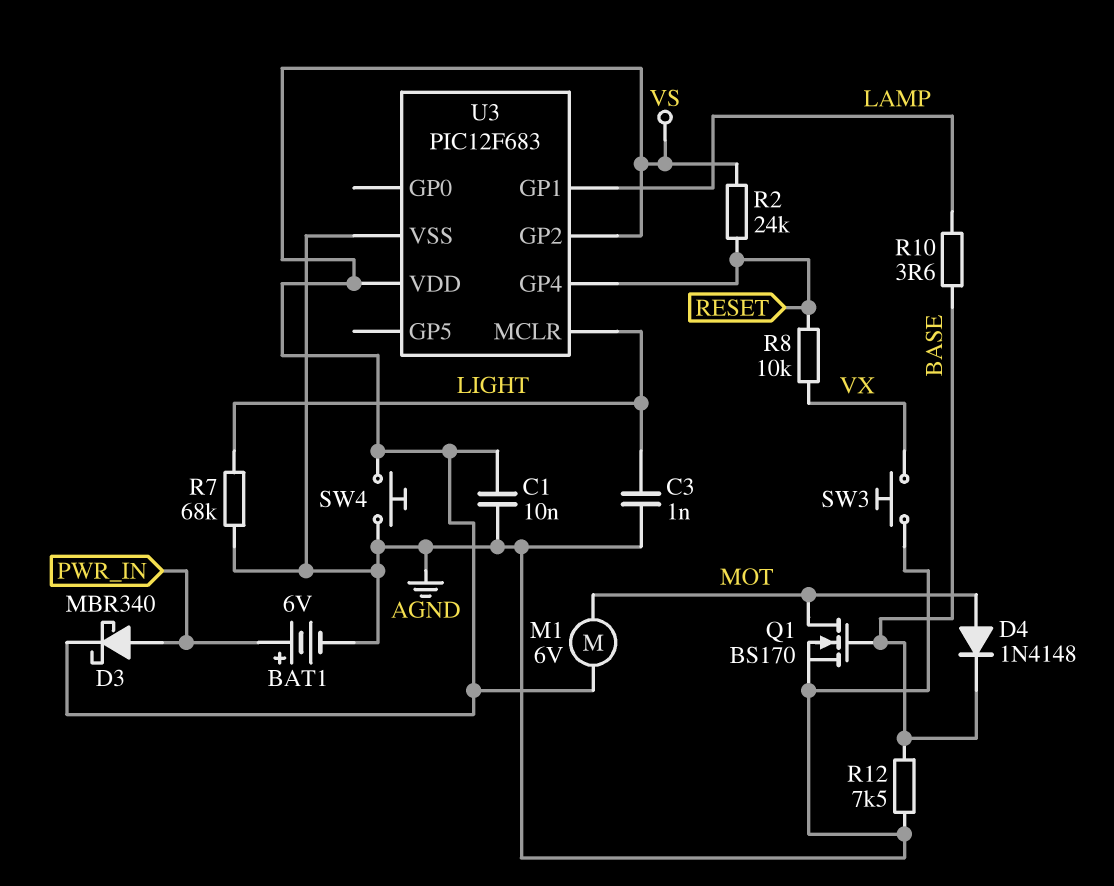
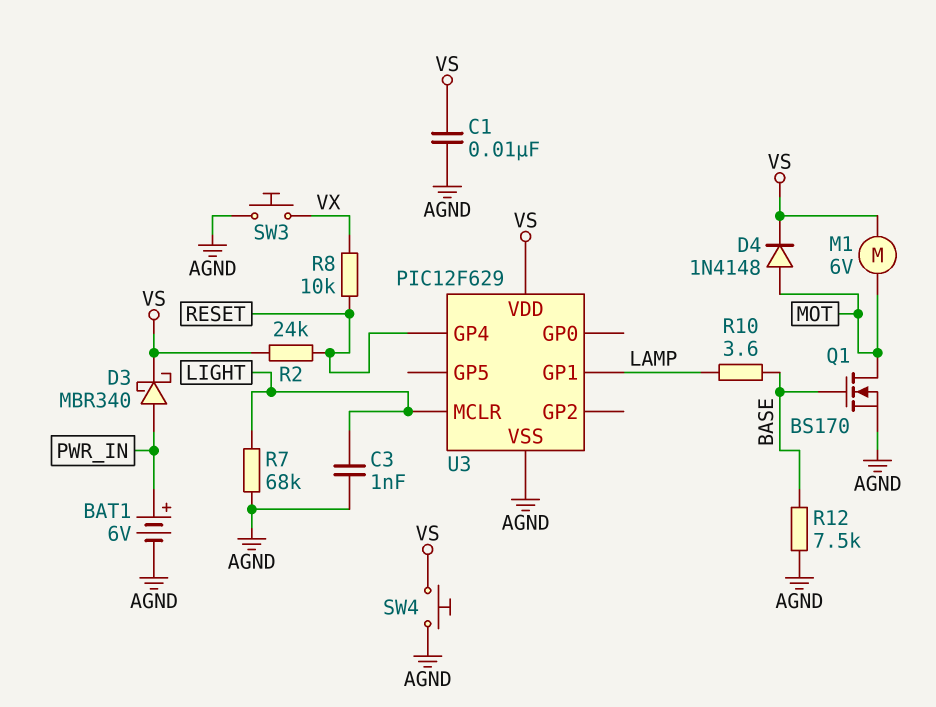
D4: diode 1N4148 (A MOT, K BASE) -> diode 1N4148 (A MOT, K VS)
U3: PIC12F683 -> PIC12F629
U3 pin GP2: VS -> none

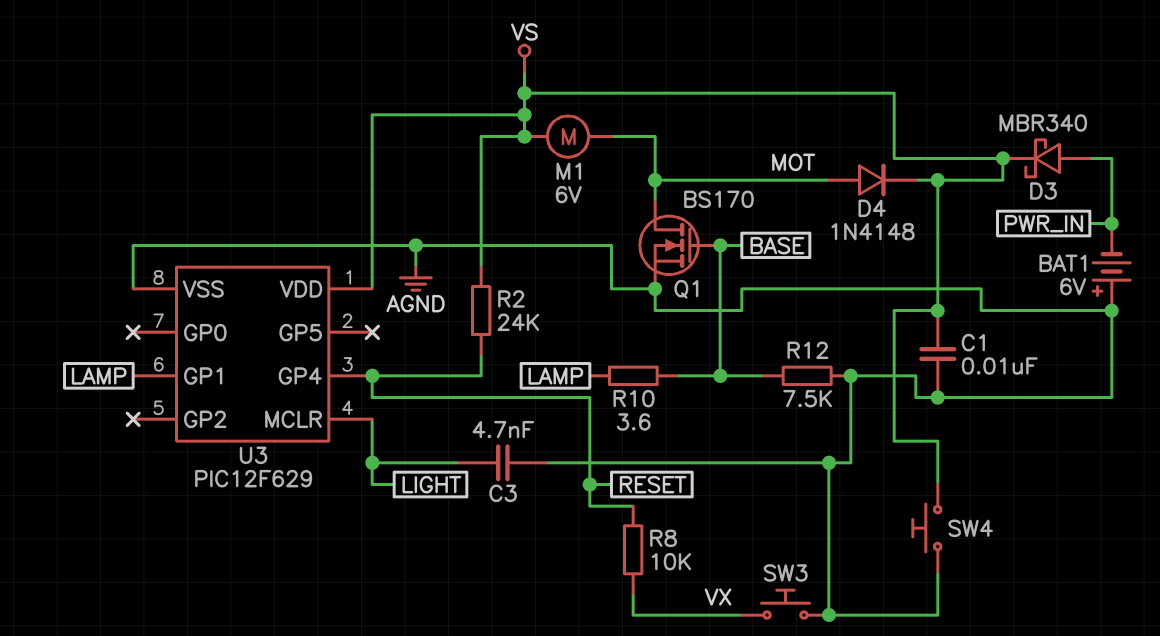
BAT1: 6V (plus PWR_IN, minus AGND) -> 6V (plus AGND, minus PWR_IN)
C3: 1nF (AGND, LIGHT) -> 4.7nF (AGND, LIGHT)
R7: 68k (AGND, LIGHT) -> none

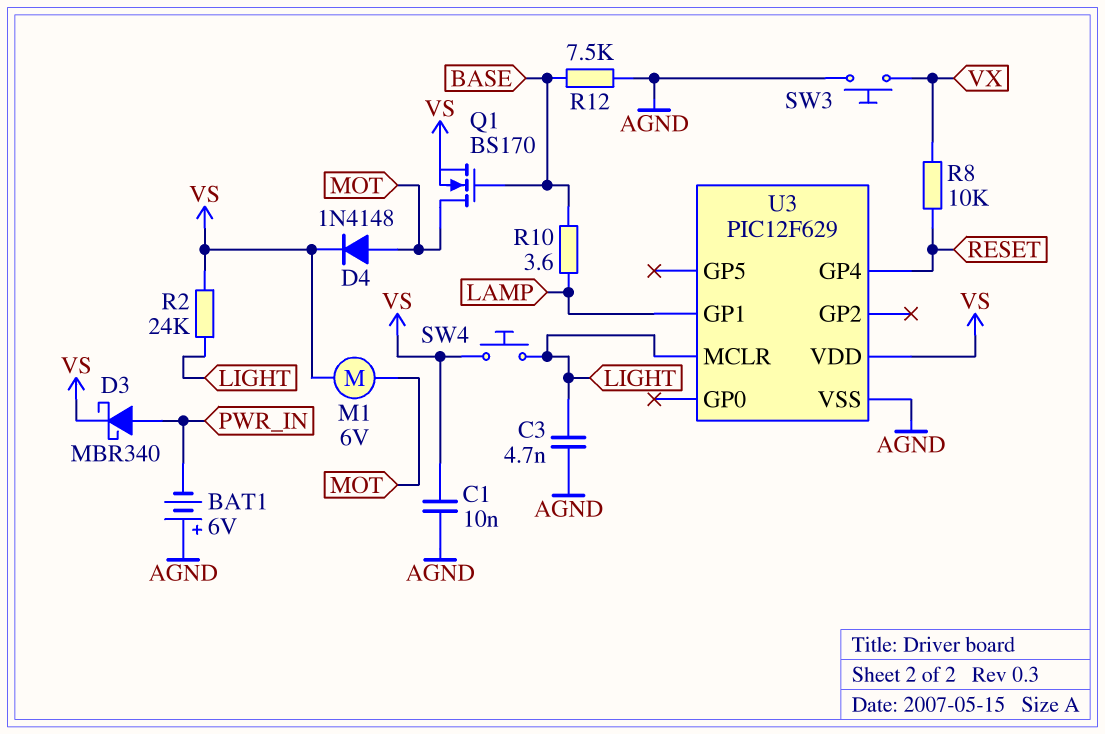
Q1: NMOS BS170 (G BASE, D MOT, S AGND) -> NMOS BS170 (G BASE, D MOT, S VS)
R2: 24k (RESET, VS) -> 24k (LIGHT, VS)
SW4: button (AGND, VS) -> button (LIGHT, VS)

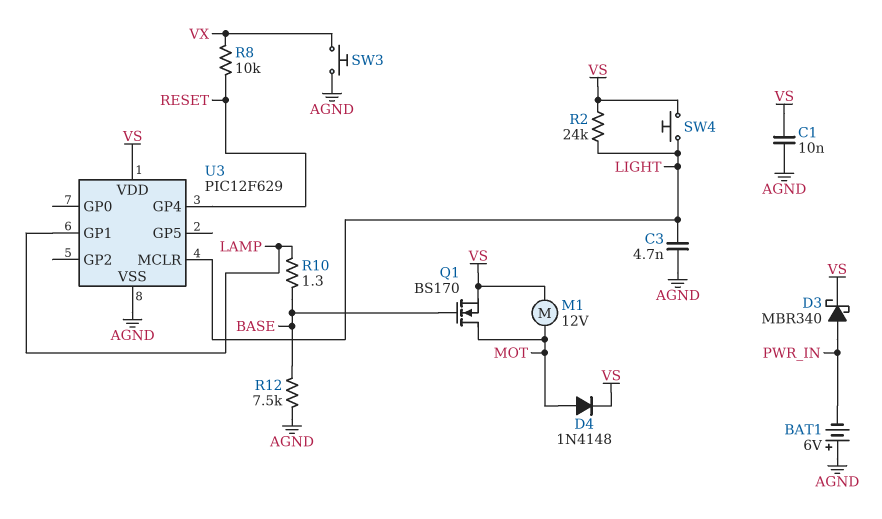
M1: motor 6V (MOT, VS) -> motor 12V (MOT, VS)
R10: 3.6 (BASE, LAMP) -> 1.3 (BASE, LAMP)

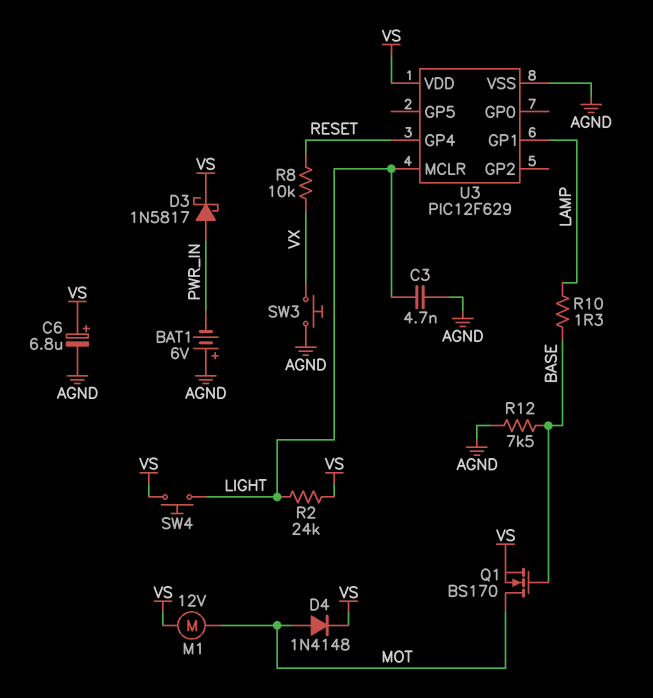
C1: 10nF (AGND, VS) -> none
C6: none -> 6.8uF (plus VS, minus AGND)
D3: schottky MBR340 (A PWR_IN, K VS) -> schottky 1N5817 (A PWR_IN, K VS)

